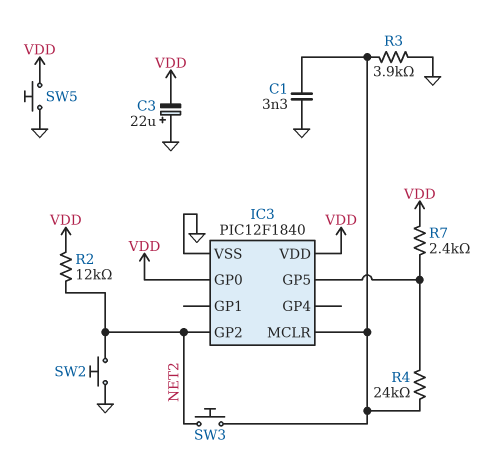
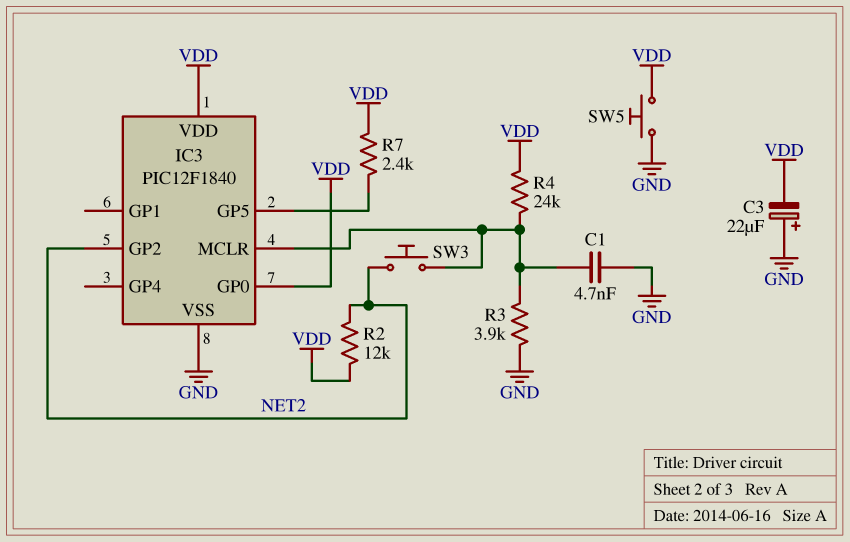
C1: 3.3nF (GND, IC3/MCLR) -> 4.7nF (GND, IC3/MCLR)
R4: 24k (IC3/GP5, IC3/MCLR) -> 24k (IC3/MCLR, VDD)
SW2: button (GND, NET2) -> none

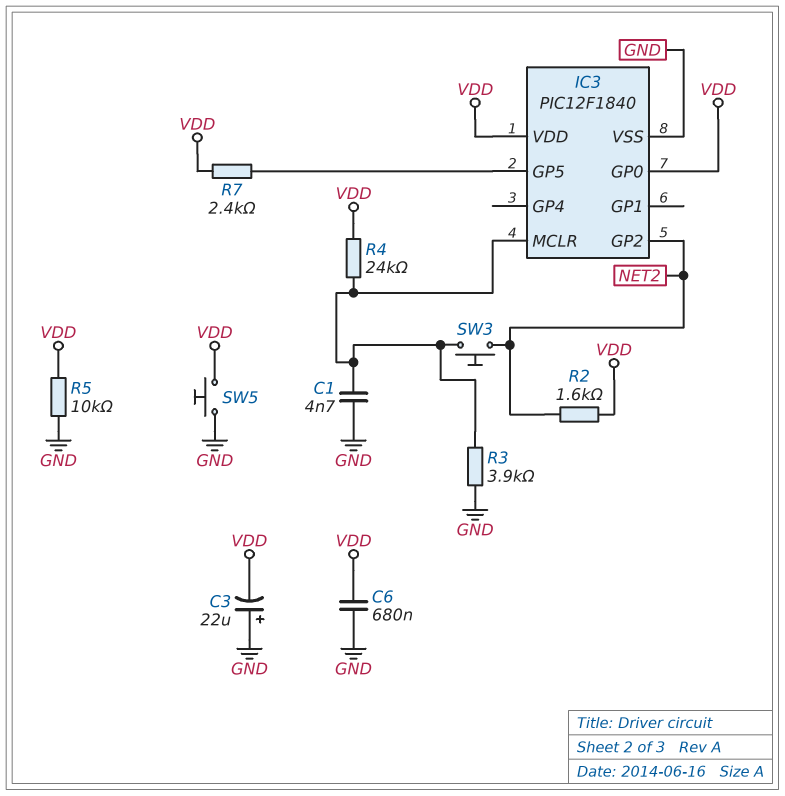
C6: none -> 680nF (GND, VDD)
R2: 12k (NET2, VDD) -> 1.6k (NET2, VDD)
R5: none -> 10k (GND, VDD)

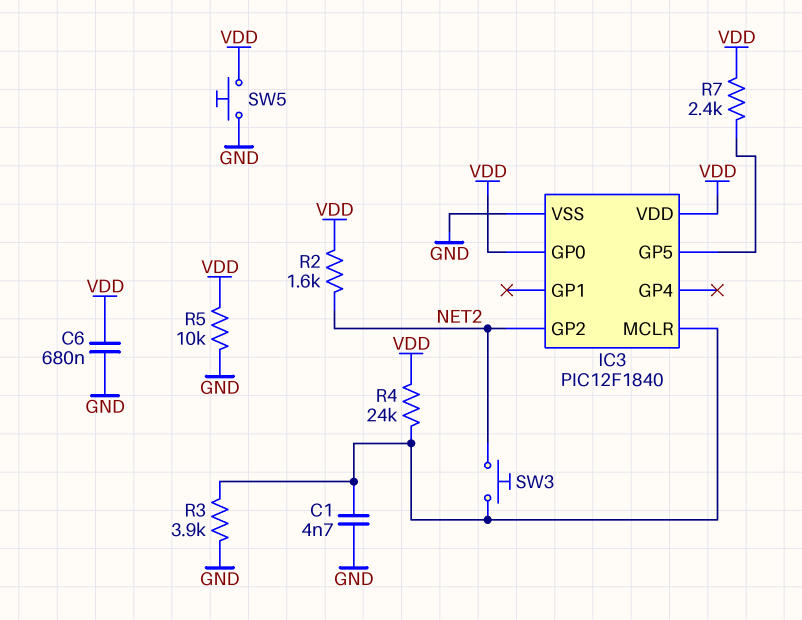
C3: 22uF (plus GND, minus VDD) -> none

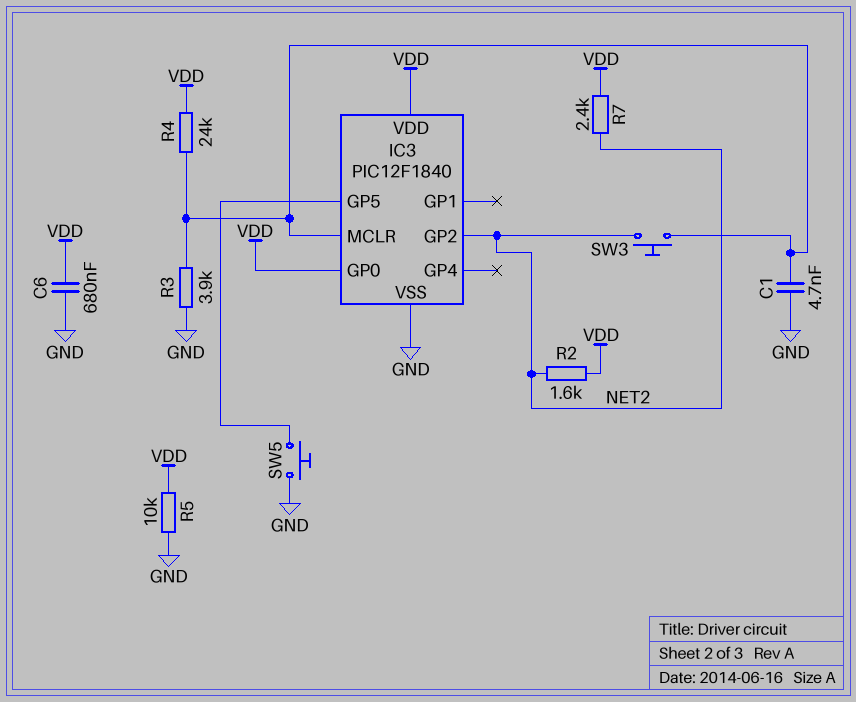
R7: 2.4k (IC3/GP5, VDD) -> 2.4k (NET2, VDD)
SW5: button (GND, VDD) -> button (GND, IC3/GP5)

